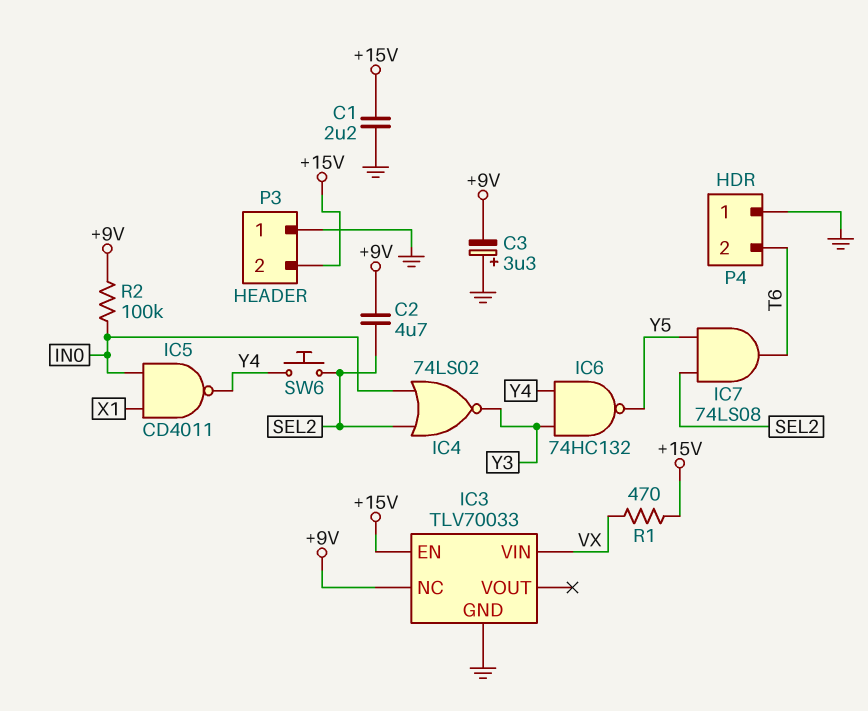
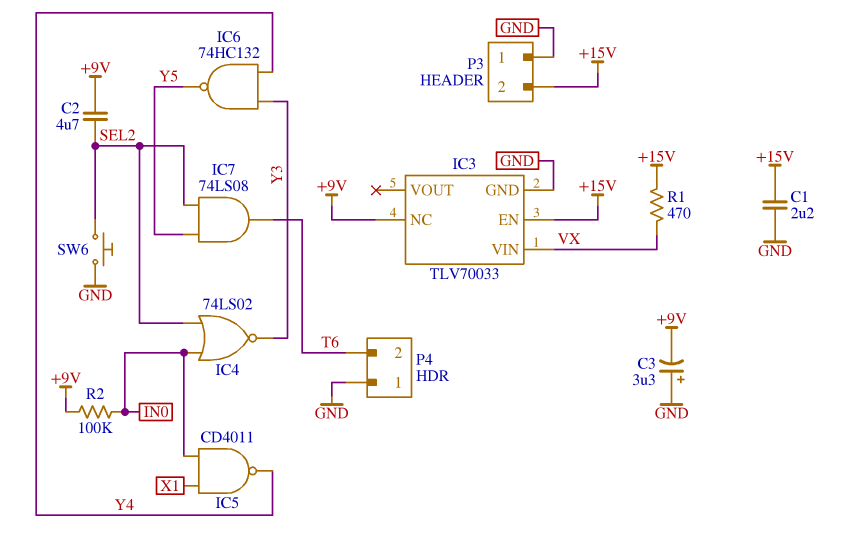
SW6: button (SEL2, Y4) -> button (GND, SEL2)

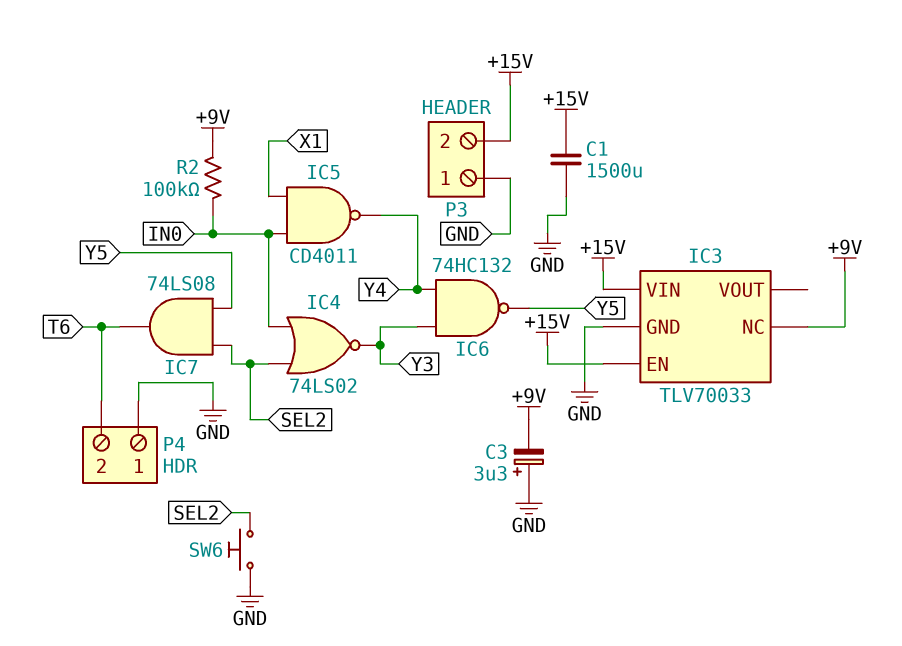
C1: 2.2uF (+15V, GND) -> 1500uF (+15V, GND)
C2: 4.7uF (+9V, SEL2) -> none
IC3 pin VIN: VX -> +15V
R1: 470 (+15V, VX) -> none

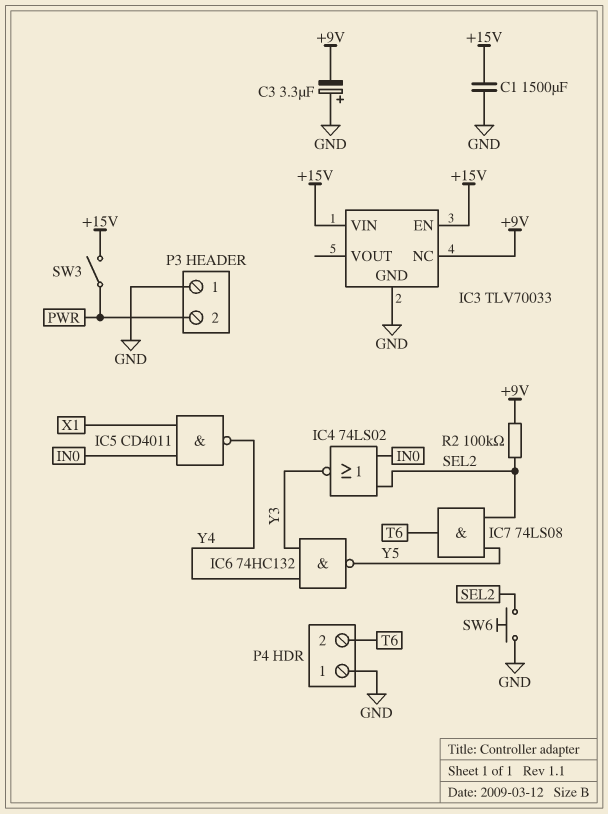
P3 pin 2: +15V -> PWR
R2: 100k (+9V, IN0) -> 100k (+9V, SEL2)
SW3: none -> switch (+15V, PWR)

